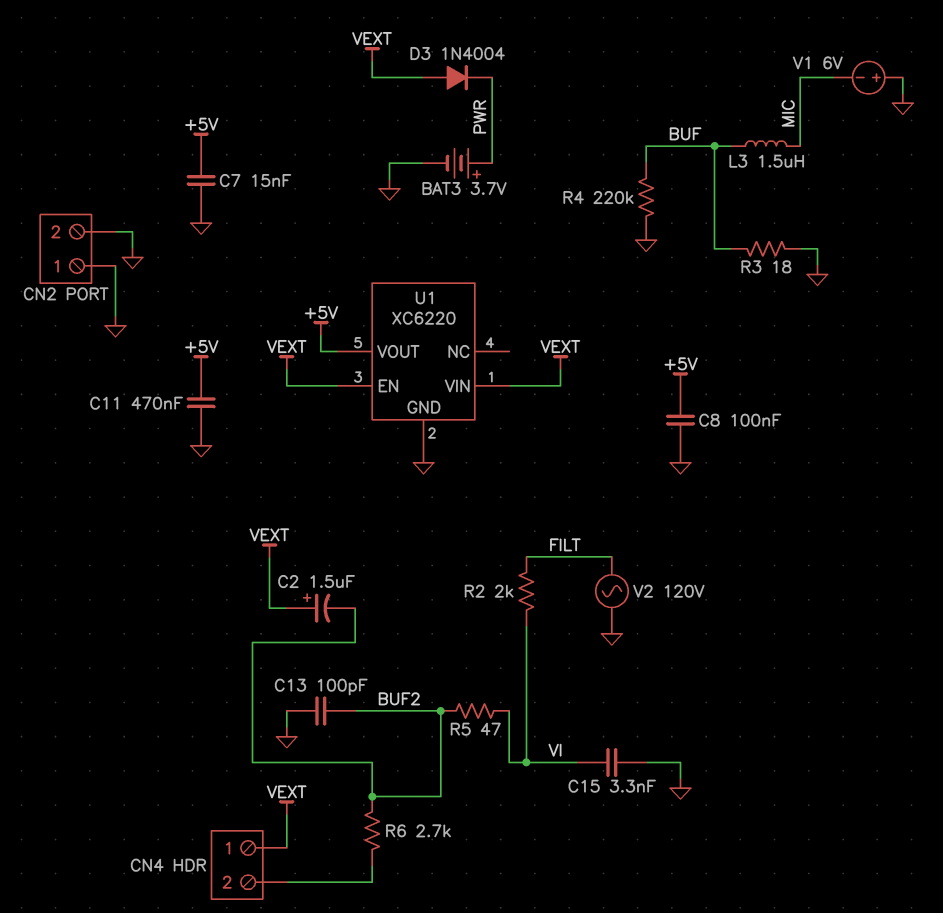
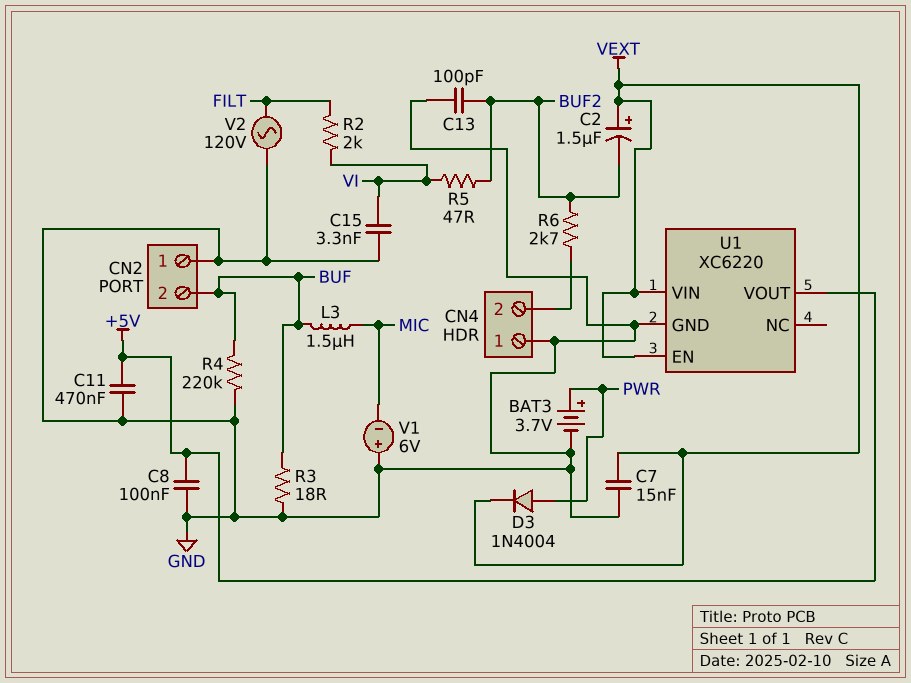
C7: 15nF (+5V, GND) -> 15nF (GND, VEXT)
CN2 pin 2: GND -> BUF
CN4 pin 1: VEXT -> GND
D3: diode 1N4004 (A VEXT, K PWR) -> diode 1N4004 (A PWR, K VEXT)

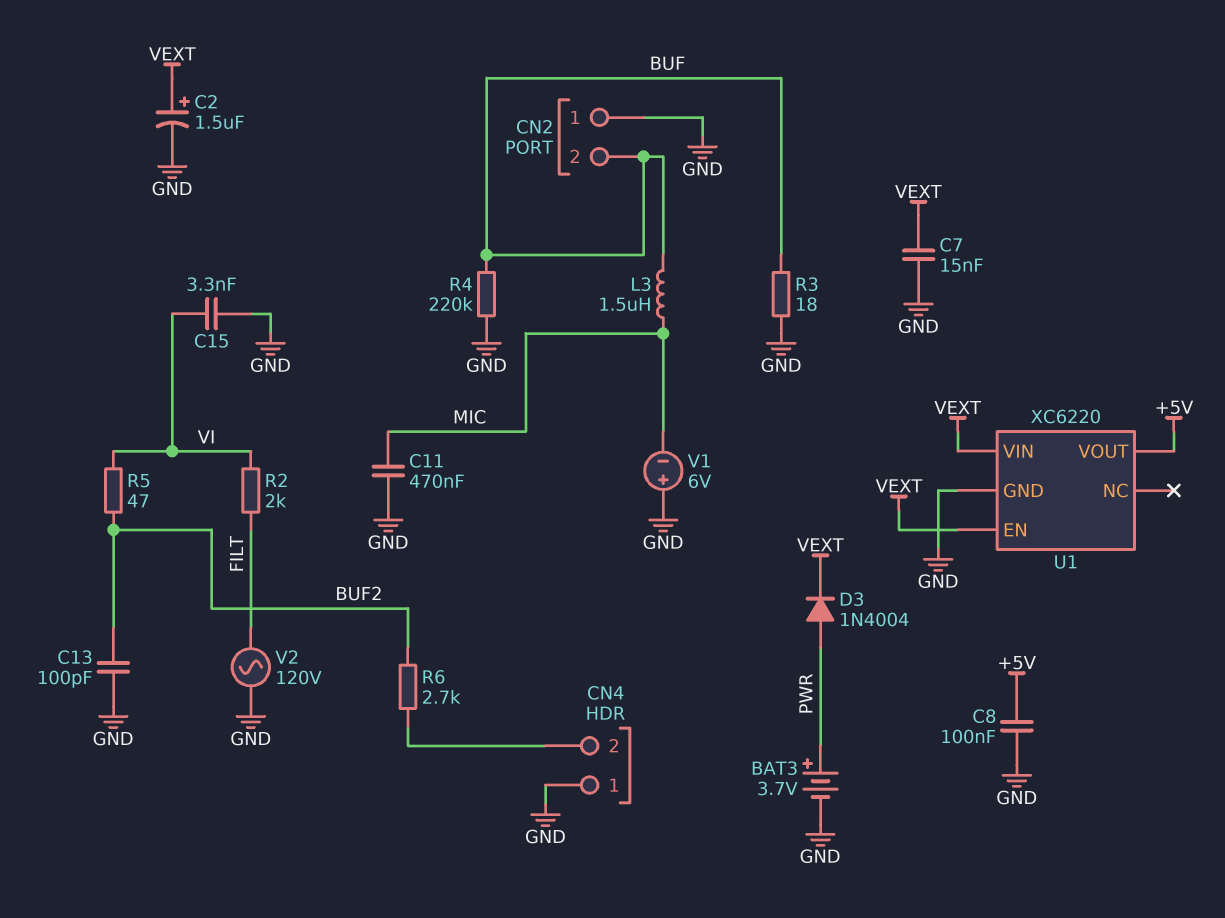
C2: 1.5uF (plus VEXT, minus BUF2) -> 1.5uF (plus VEXT, minus GND)
C11: 470nF (+5V, GND) -> 470nF (GND, MIC)

